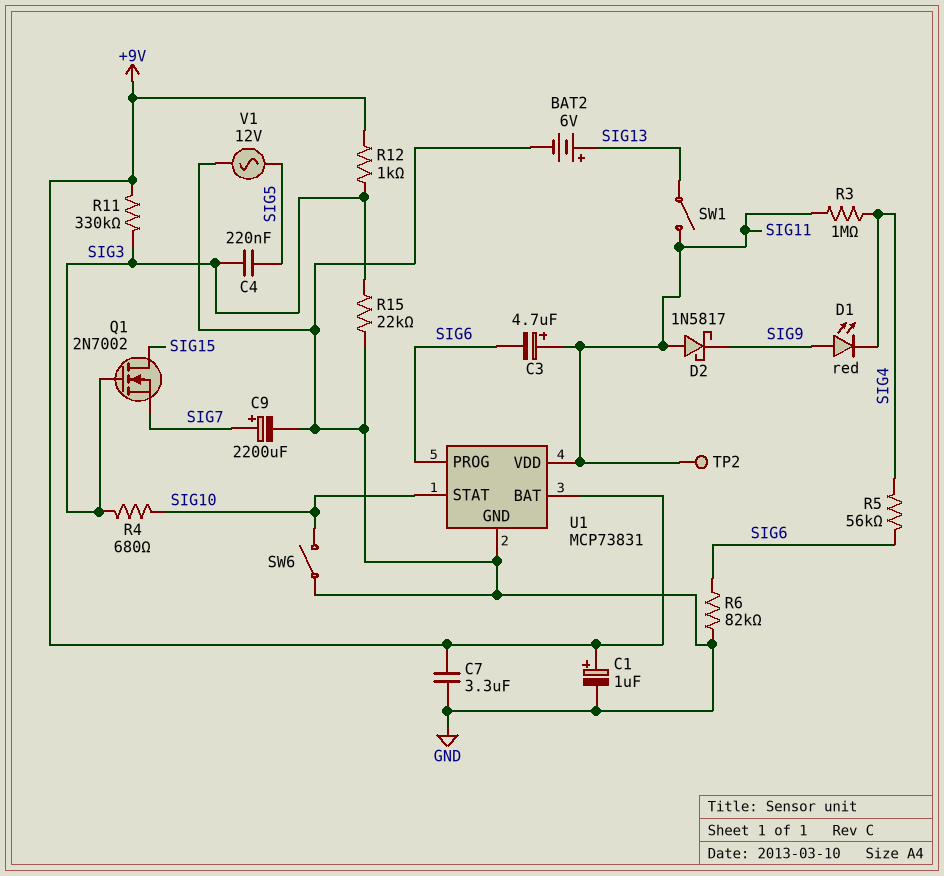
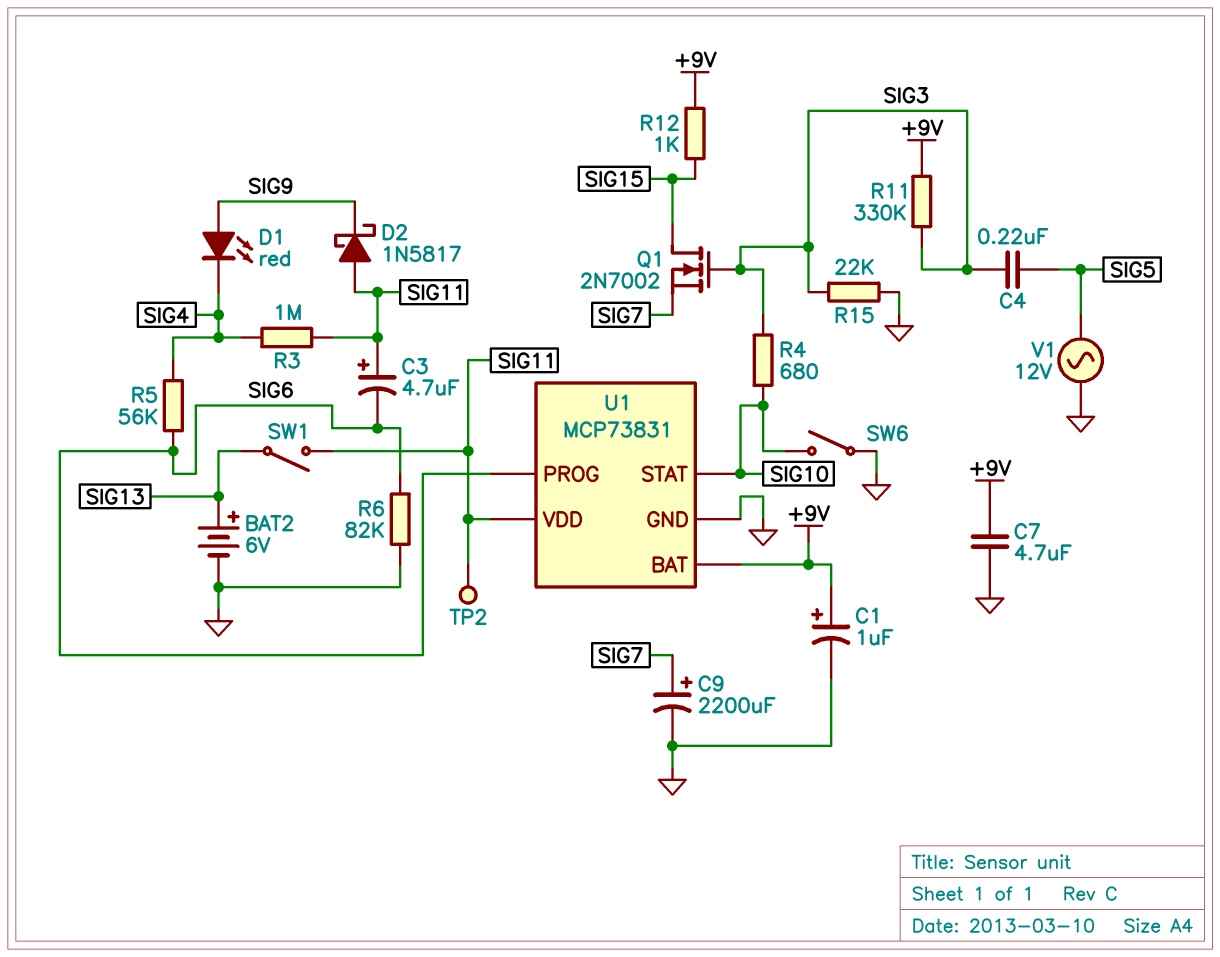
C7: 3.3uF (+9V, GND) -> 4.7uF (+9V, GND)
R12: 1k (+9V, SIG3) -> 1k (+9V, SIG15)

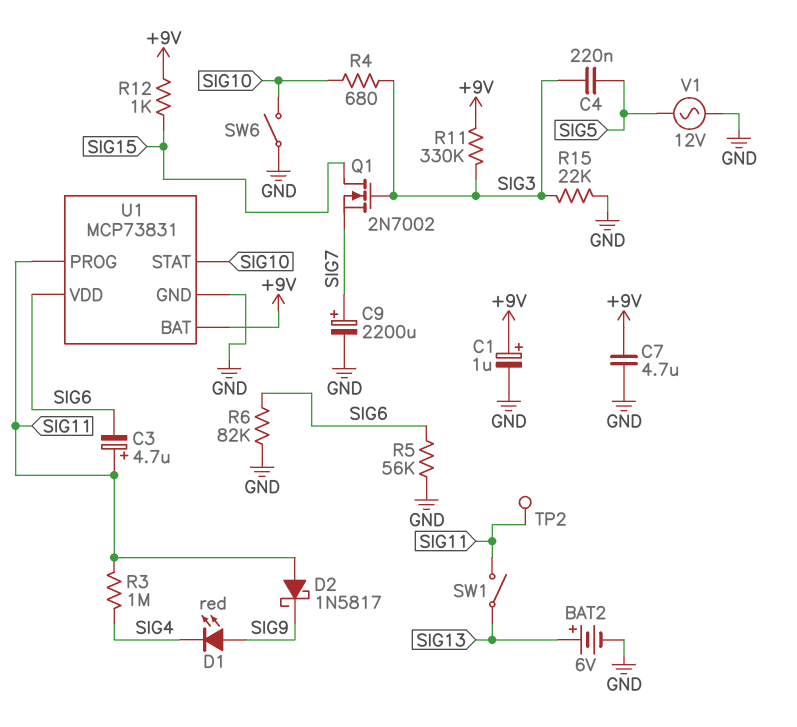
R5: 56k (SIG4, SIG6) -> 56k (GND, SIG6)
U1 pin PROG: SIG6 -> SIG11
U1 pin VDD: SIG11 -> SIG6

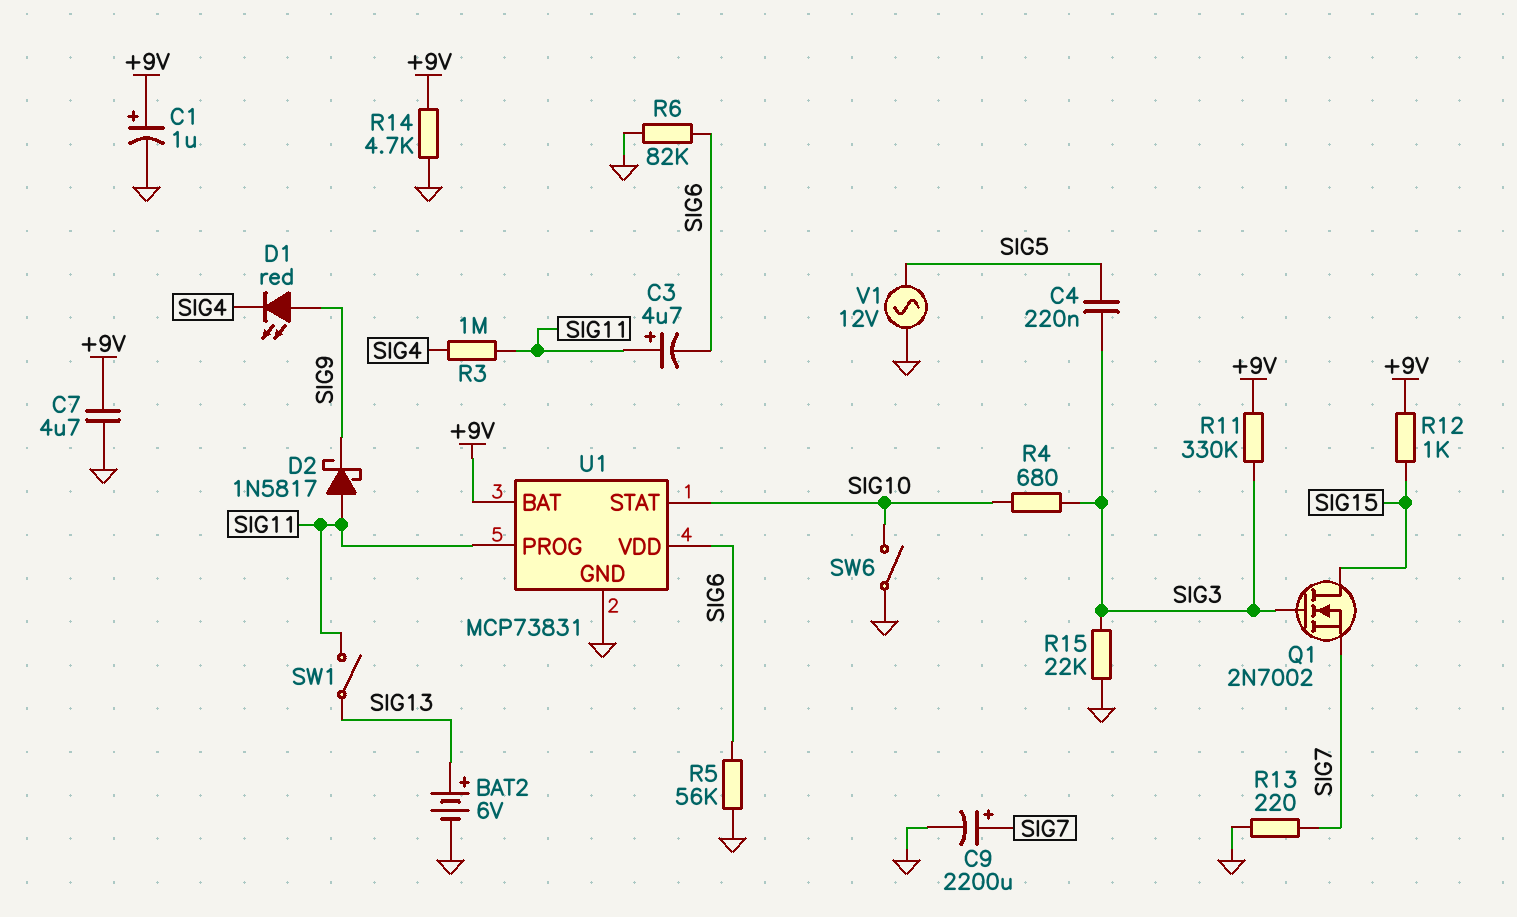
R13: none -> 220 (GND, SIG7)
R14: none -> 4.7k (+9V, GND)
TP2: test point (SIG11) -> none

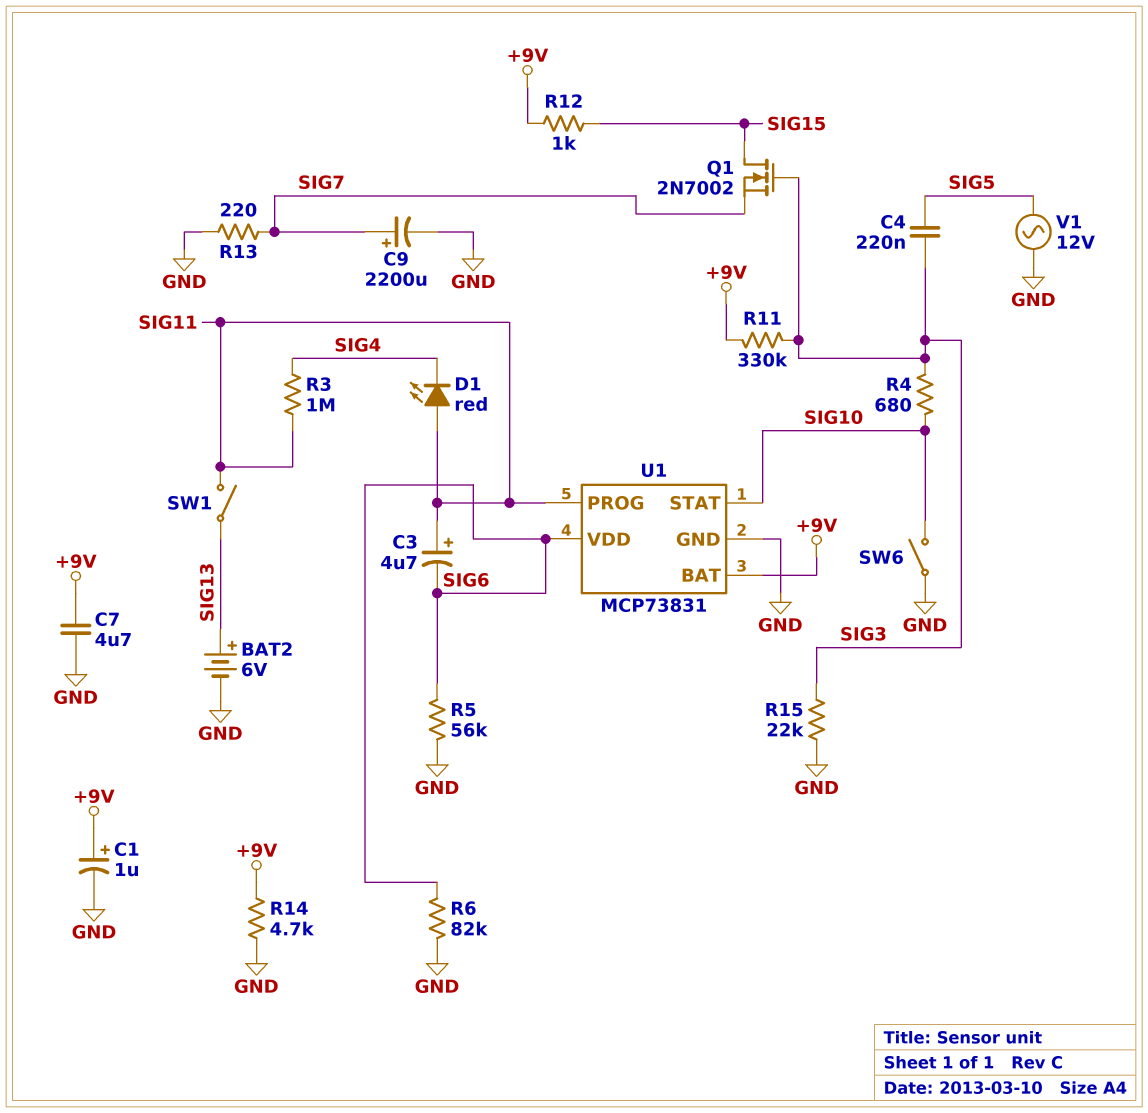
D1: LED red (A SIG9, K SIG4) -> LED red (A SIG11, K SIG4)
D2: schottky 1N5817 (A SIG11, K SIG9) -> none

